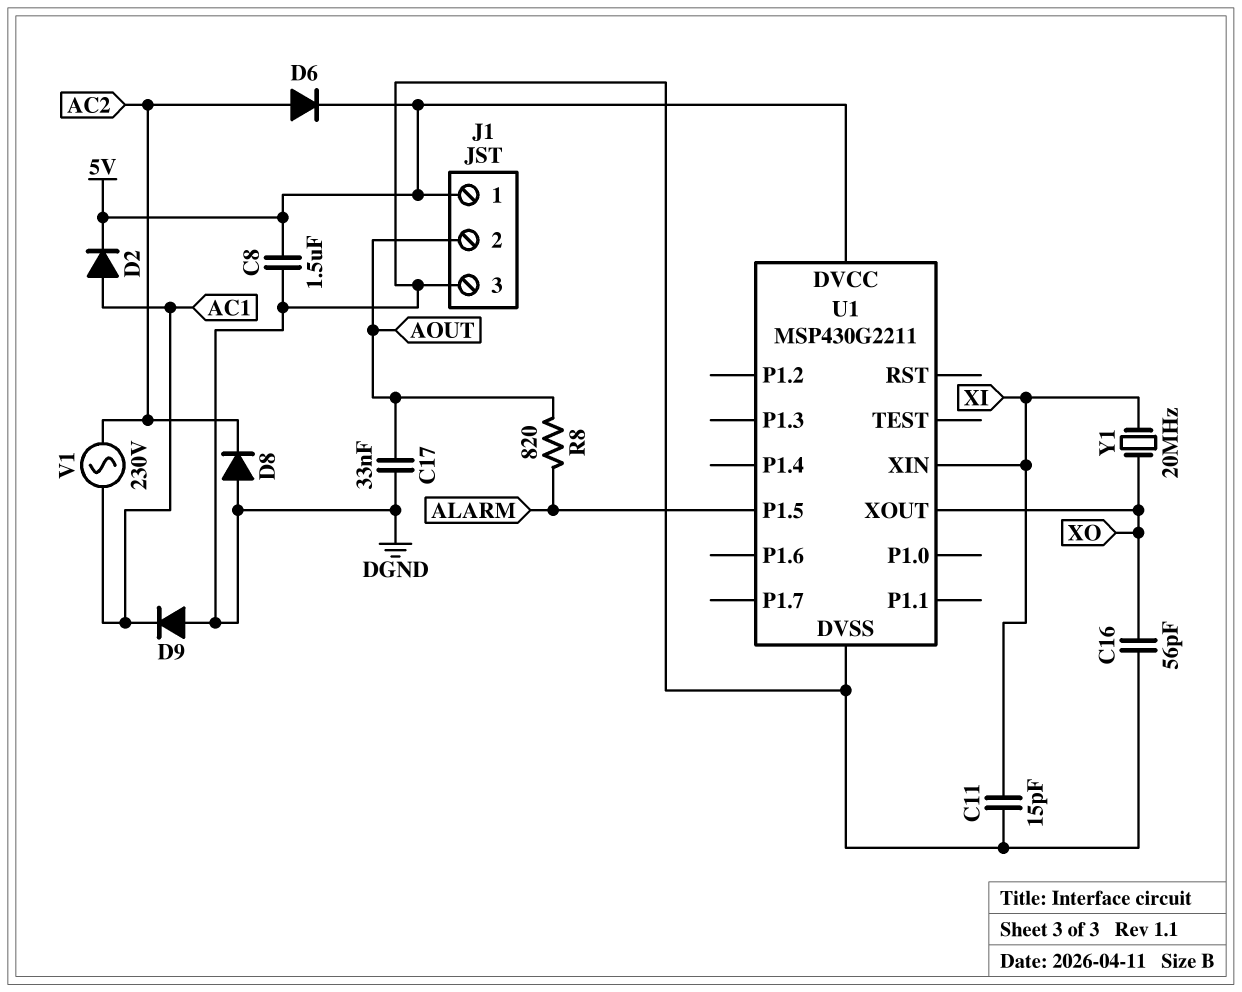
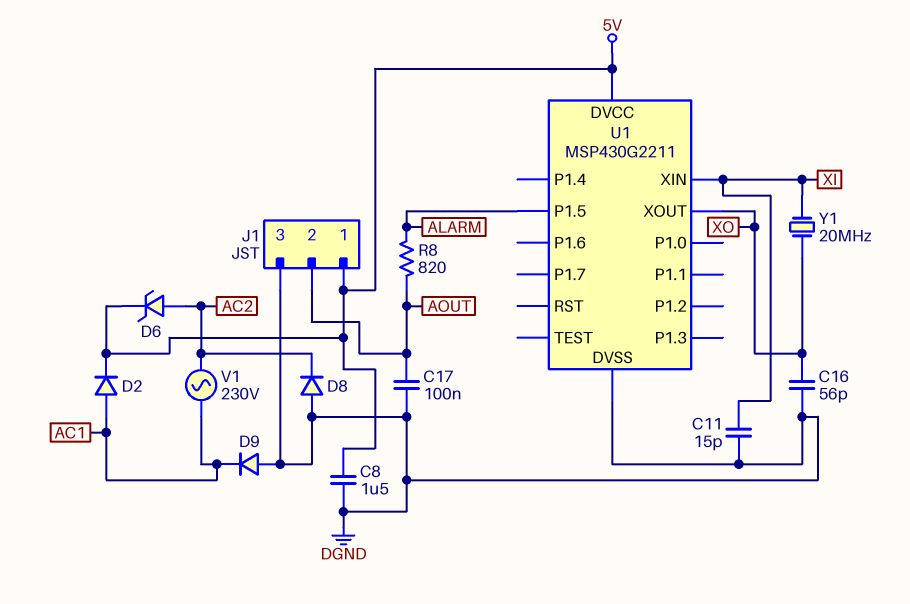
C17: 33nF (AOUT, DGND) -> 100nF (AOUT, DGND)
D6: diode (A AC2, K 5V) -> zener (A AC2, K 5V)

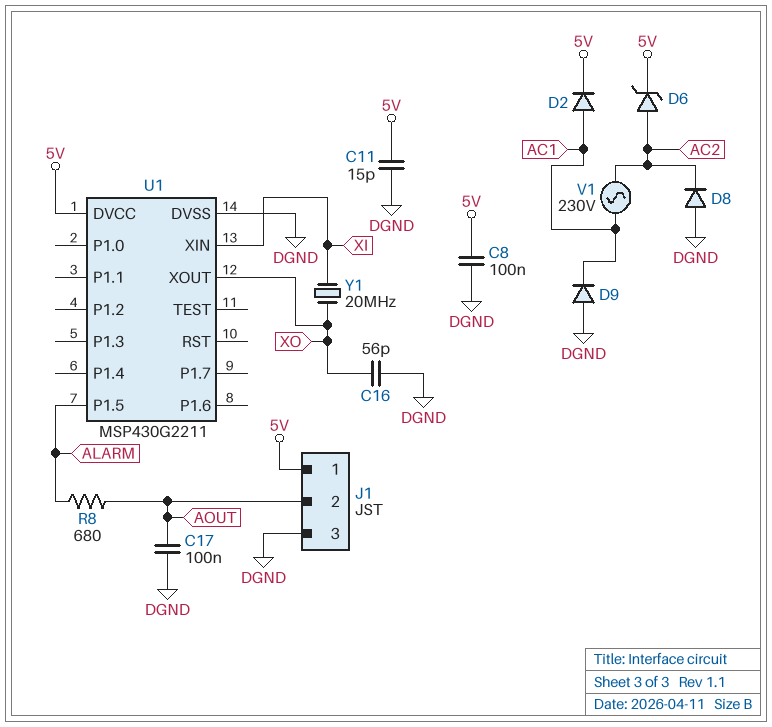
C8: 1.5uF (5V, DGND) -> 100nF (5V, DGND)
C11: 15pF (DGND, XI) -> 15pF (5V, DGND)
R8: 820 (ALARM, AOUT) -> 680 (ALARM, AOUT)

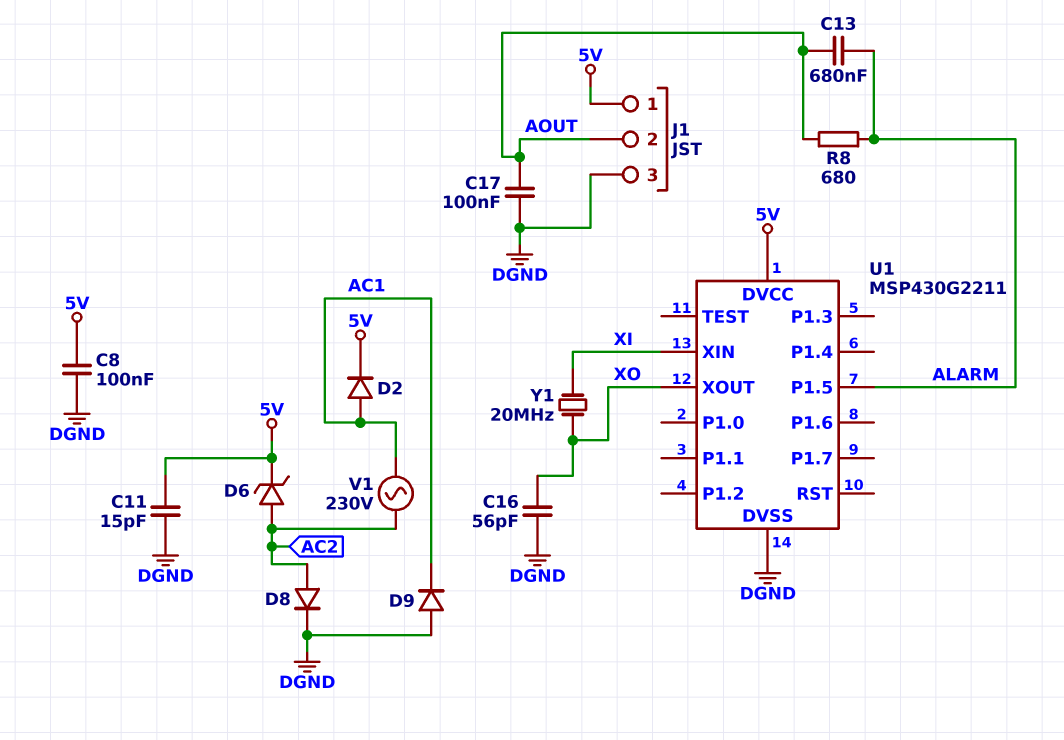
C13: none -> 680nF (ALARM, AOUT)
D8: diode (A DGND, K AC2) -> diode (A AC2, K DGND)

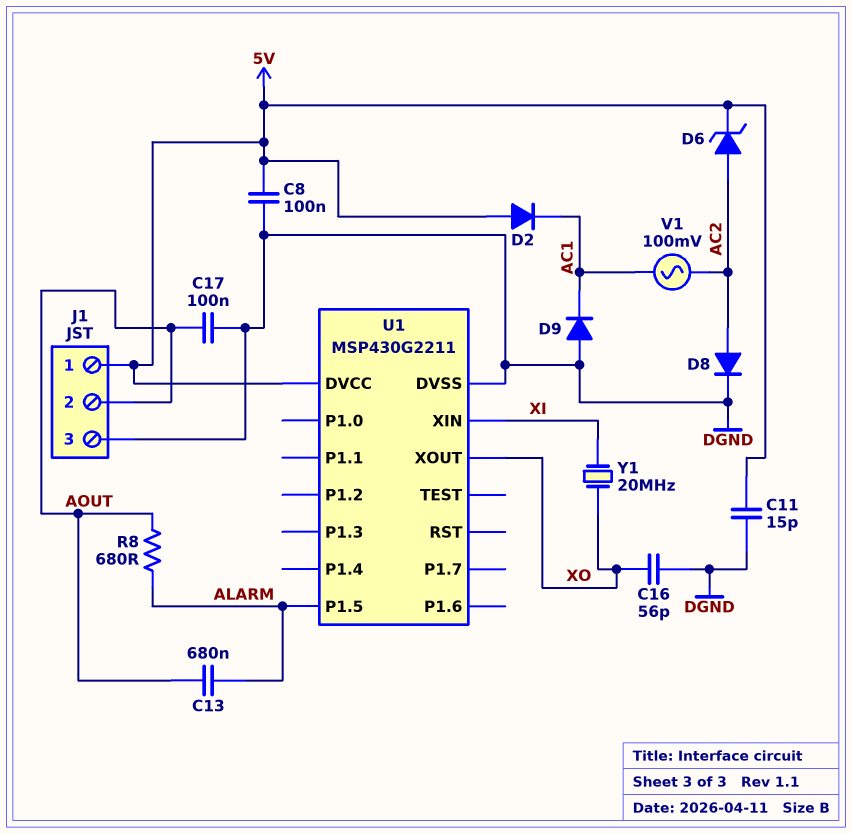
D2: diode (A AC1, K 5V) -> diode (A 5V, K AC1)
V1: AC 230V (AC1, AC2) -> AC 100mV (AC1, AC2)

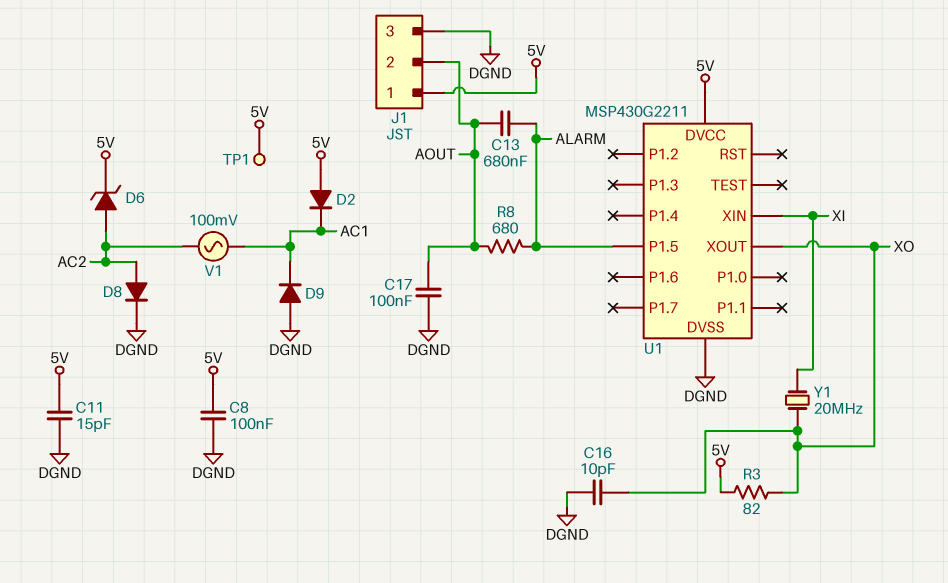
C16: 56pF (DGND, XO) -> 10pF (DGND, XO)
R3: none -> 82 (5V, XO)
TP1: none -> test point (5V)

